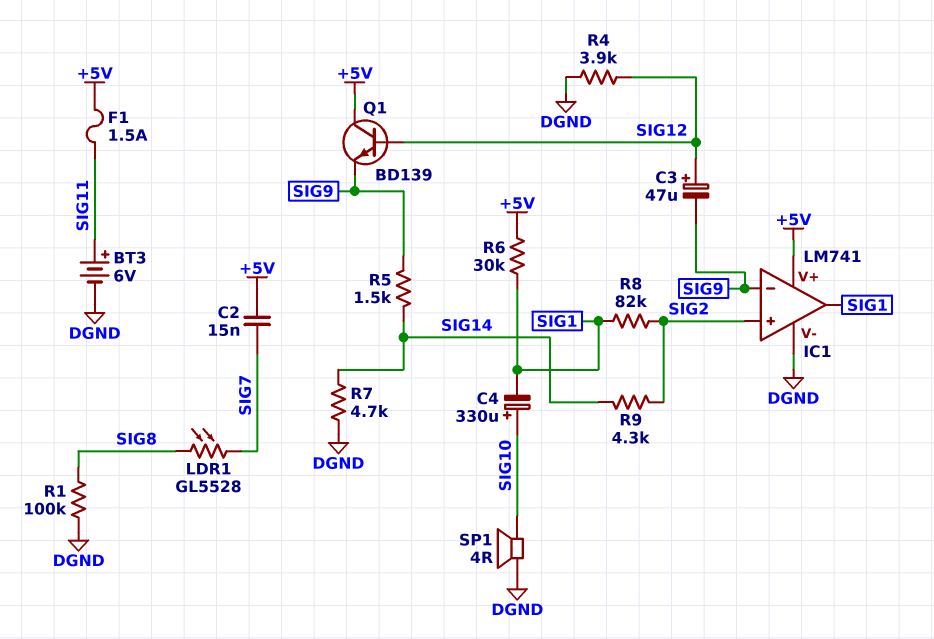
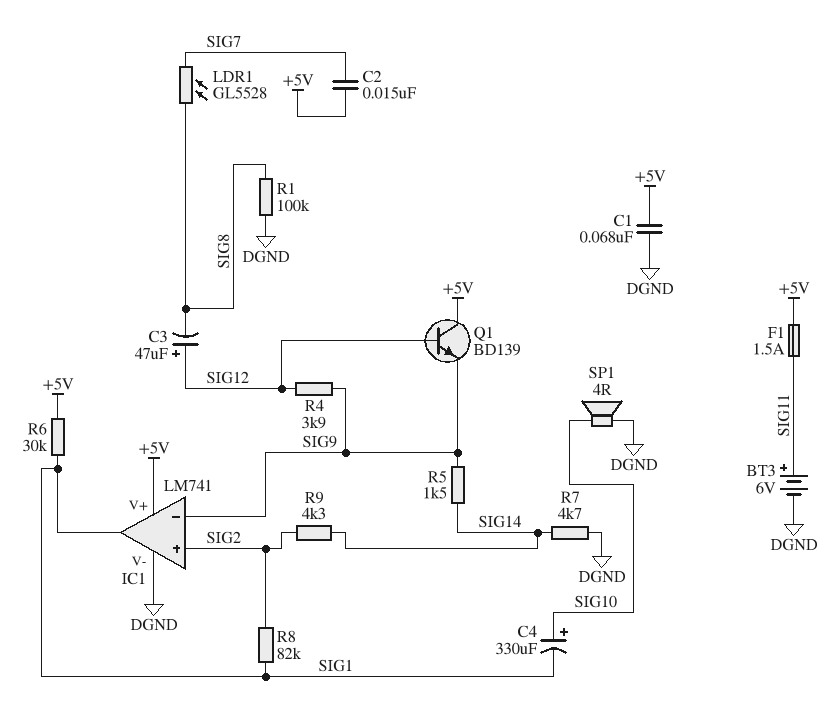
C1: none -> 68nF (+5V, DGND)
C3: 47uF (plus SIG12, minus SIG9) -> 47uF (plus SIG12, minus SIG8)
R4: 3.9k (DGND, SIG12) -> 3.9k (SIG9, SIG12)

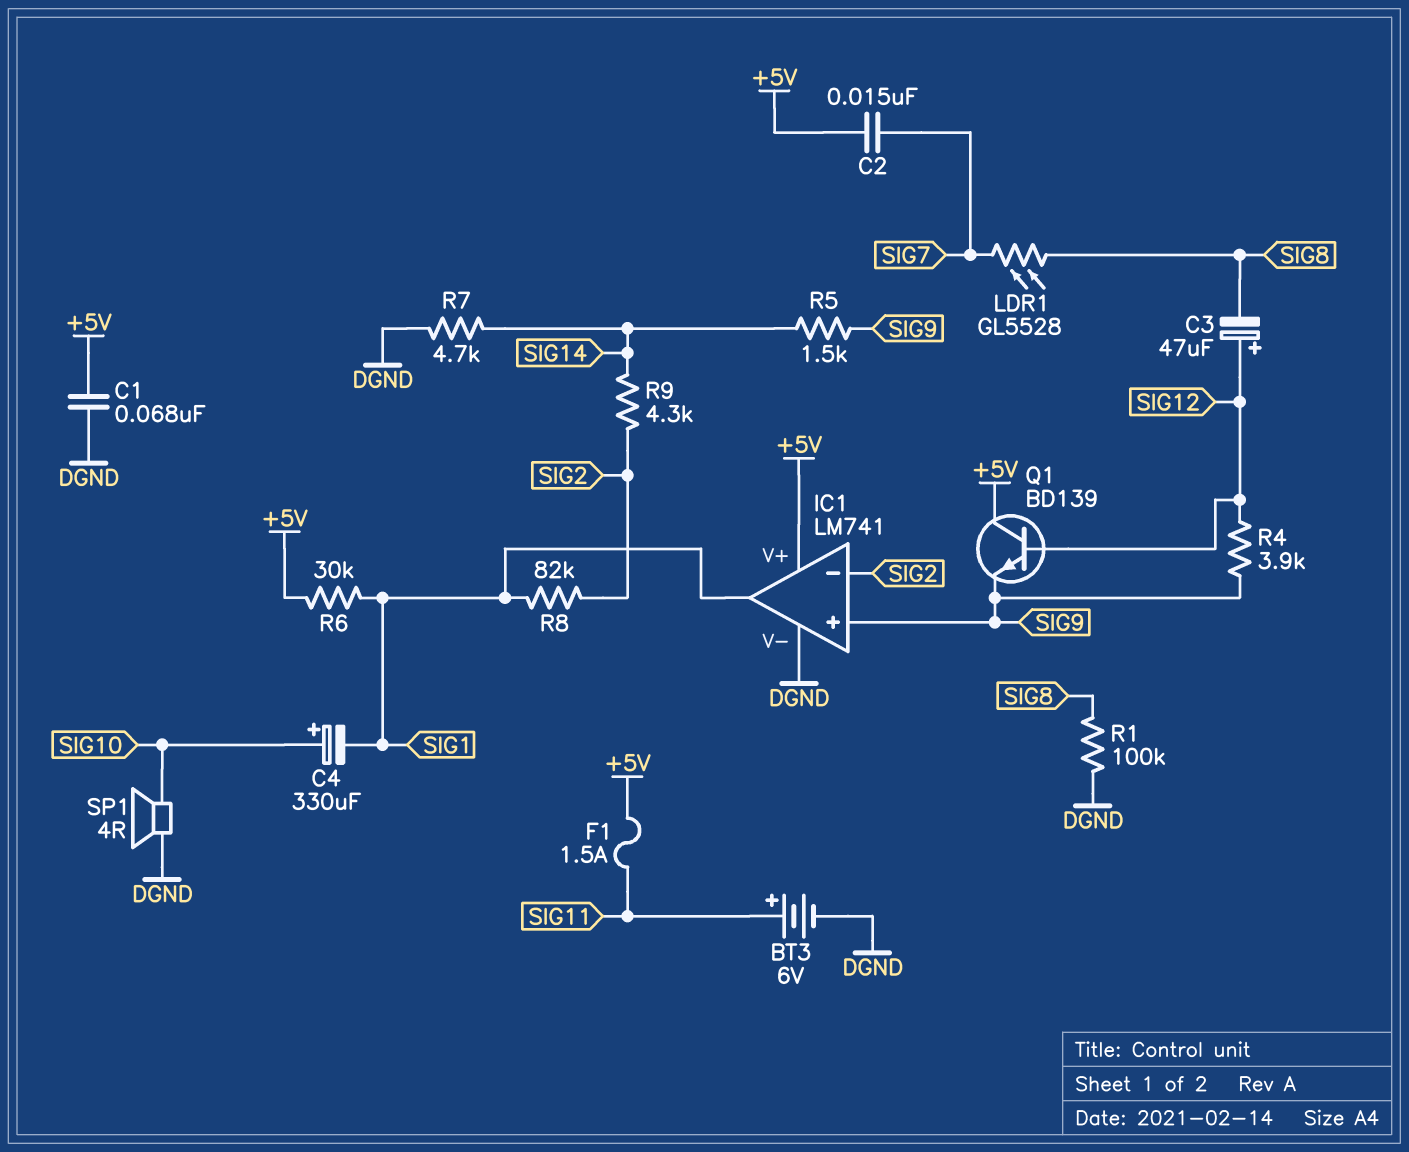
IC1 pin in+: SIG2 -> SIG9
IC1 pin in-: SIG9 -> SIG2

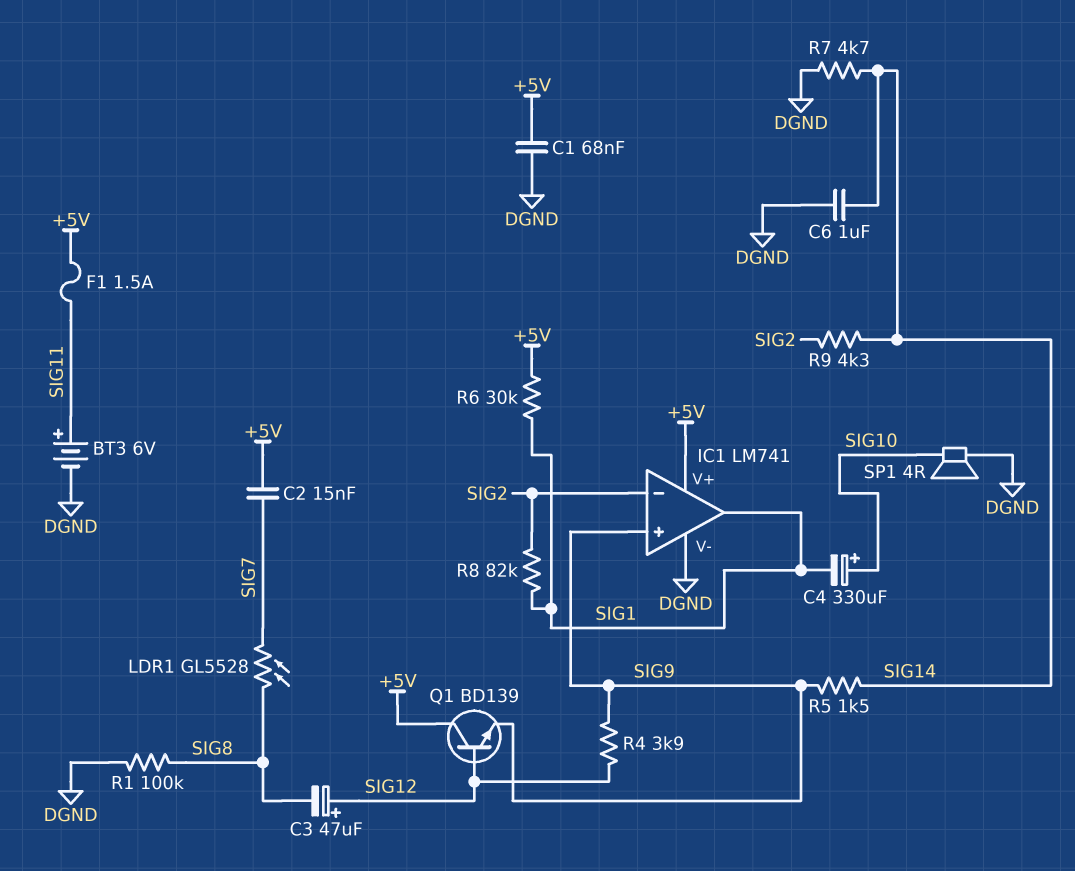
C6: none -> 1uF (DGND, SIG14)

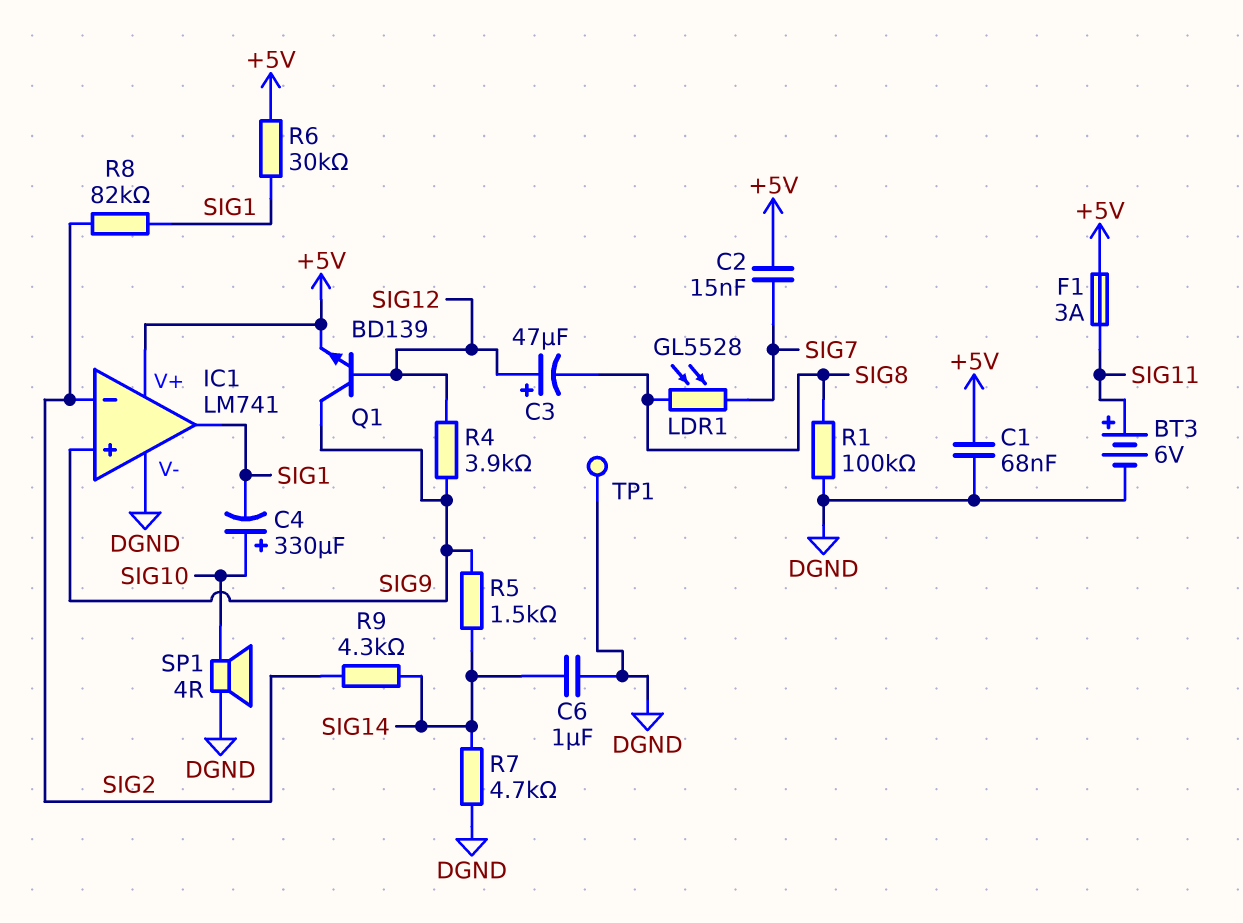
F1: 1.5A (+5V, SIG11) -> 3A (+5V, SIG11)
Q1: NPN BD139 (B SIG12, C +5V, E SIG9) -> NPN BD139 (B SIG12, C SIG9, E +5V)
TP1: none -> test point (DGND)

